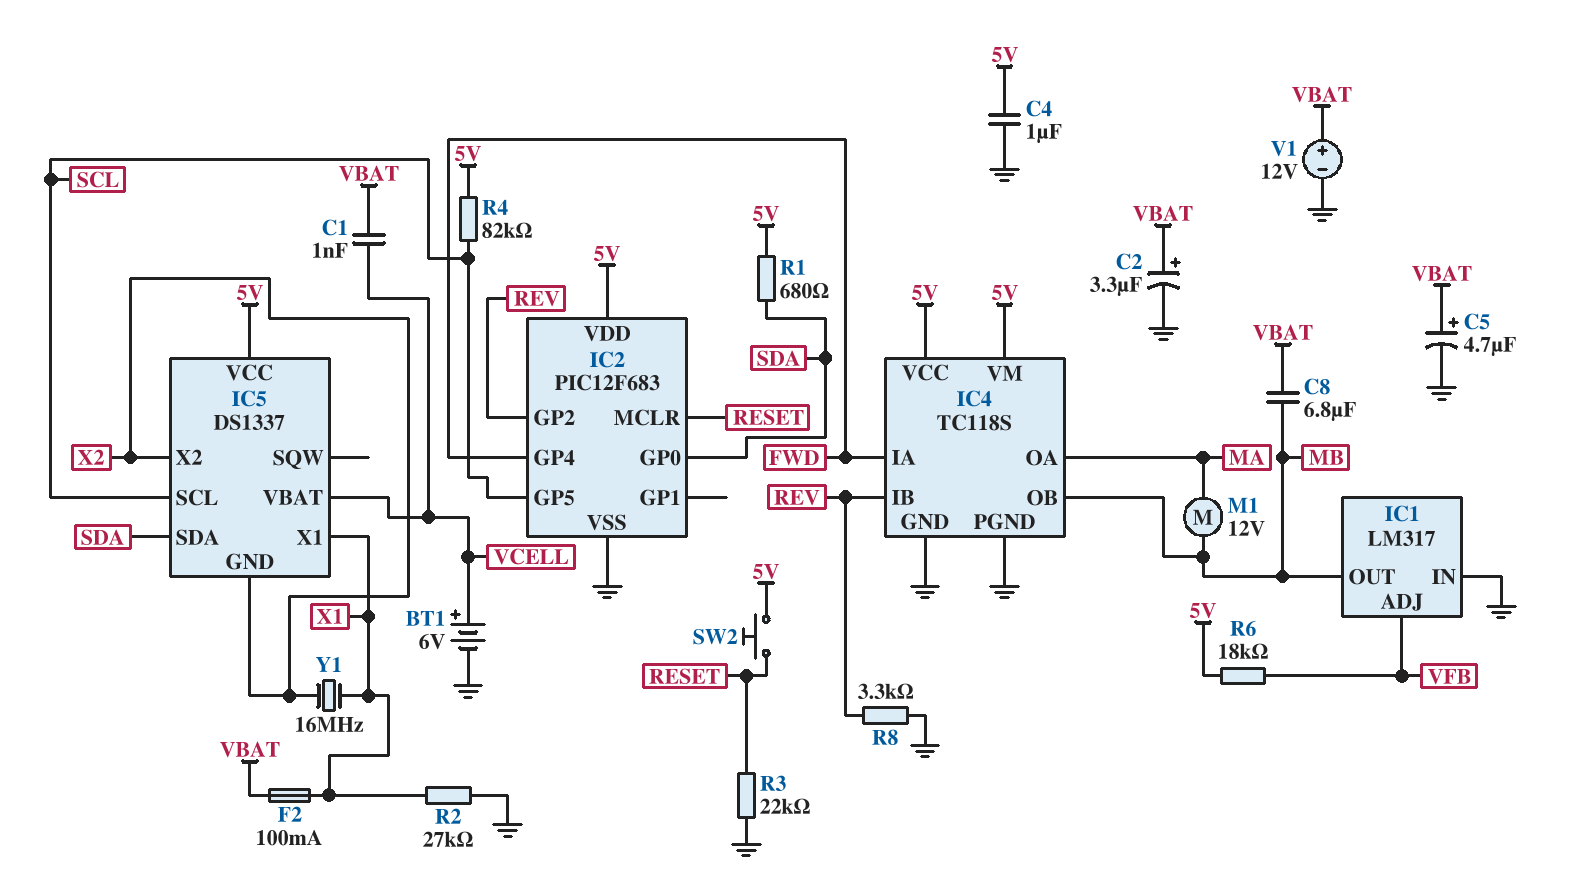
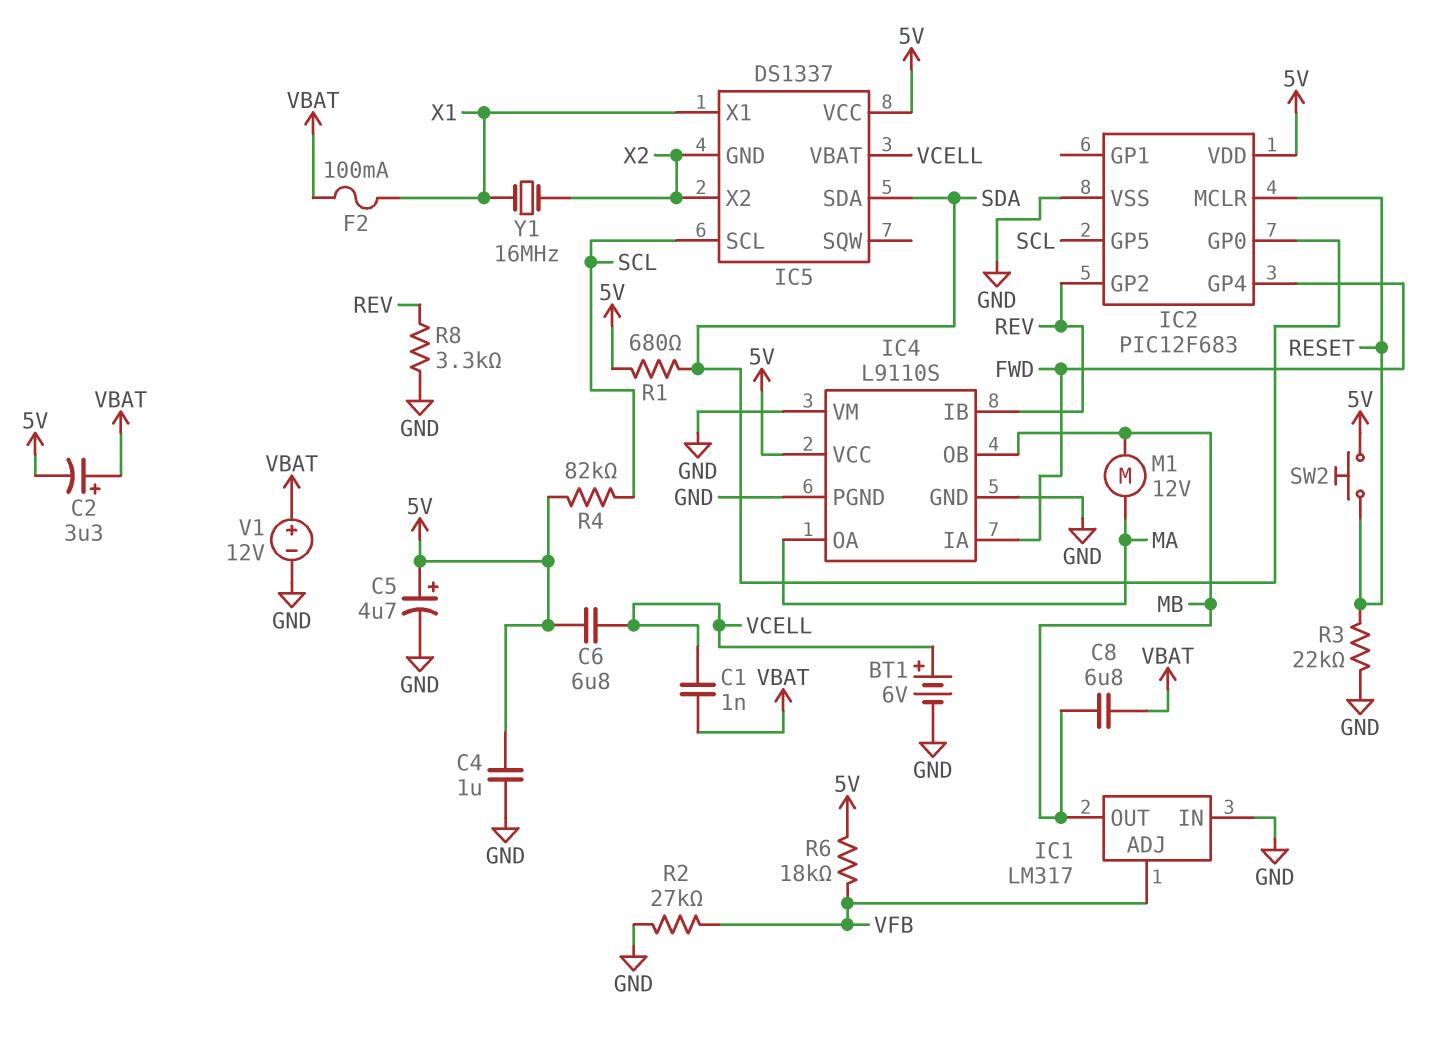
C2: 3.3uF (plus VBAT, minus GND) -> 3.3uF (plus VBAT, minus 5V)
C5: 4.7uF (plus VBAT, minus GND) -> 4.7uF (plus 5V, minus GND)
C6: none -> 6.8uF (5V, VCELL)
IC4: TC118S -> L9110S
IC4 pin VM: 5V -> GND
R2: 27k (GND, X1) -> 27k (GND, VFB)

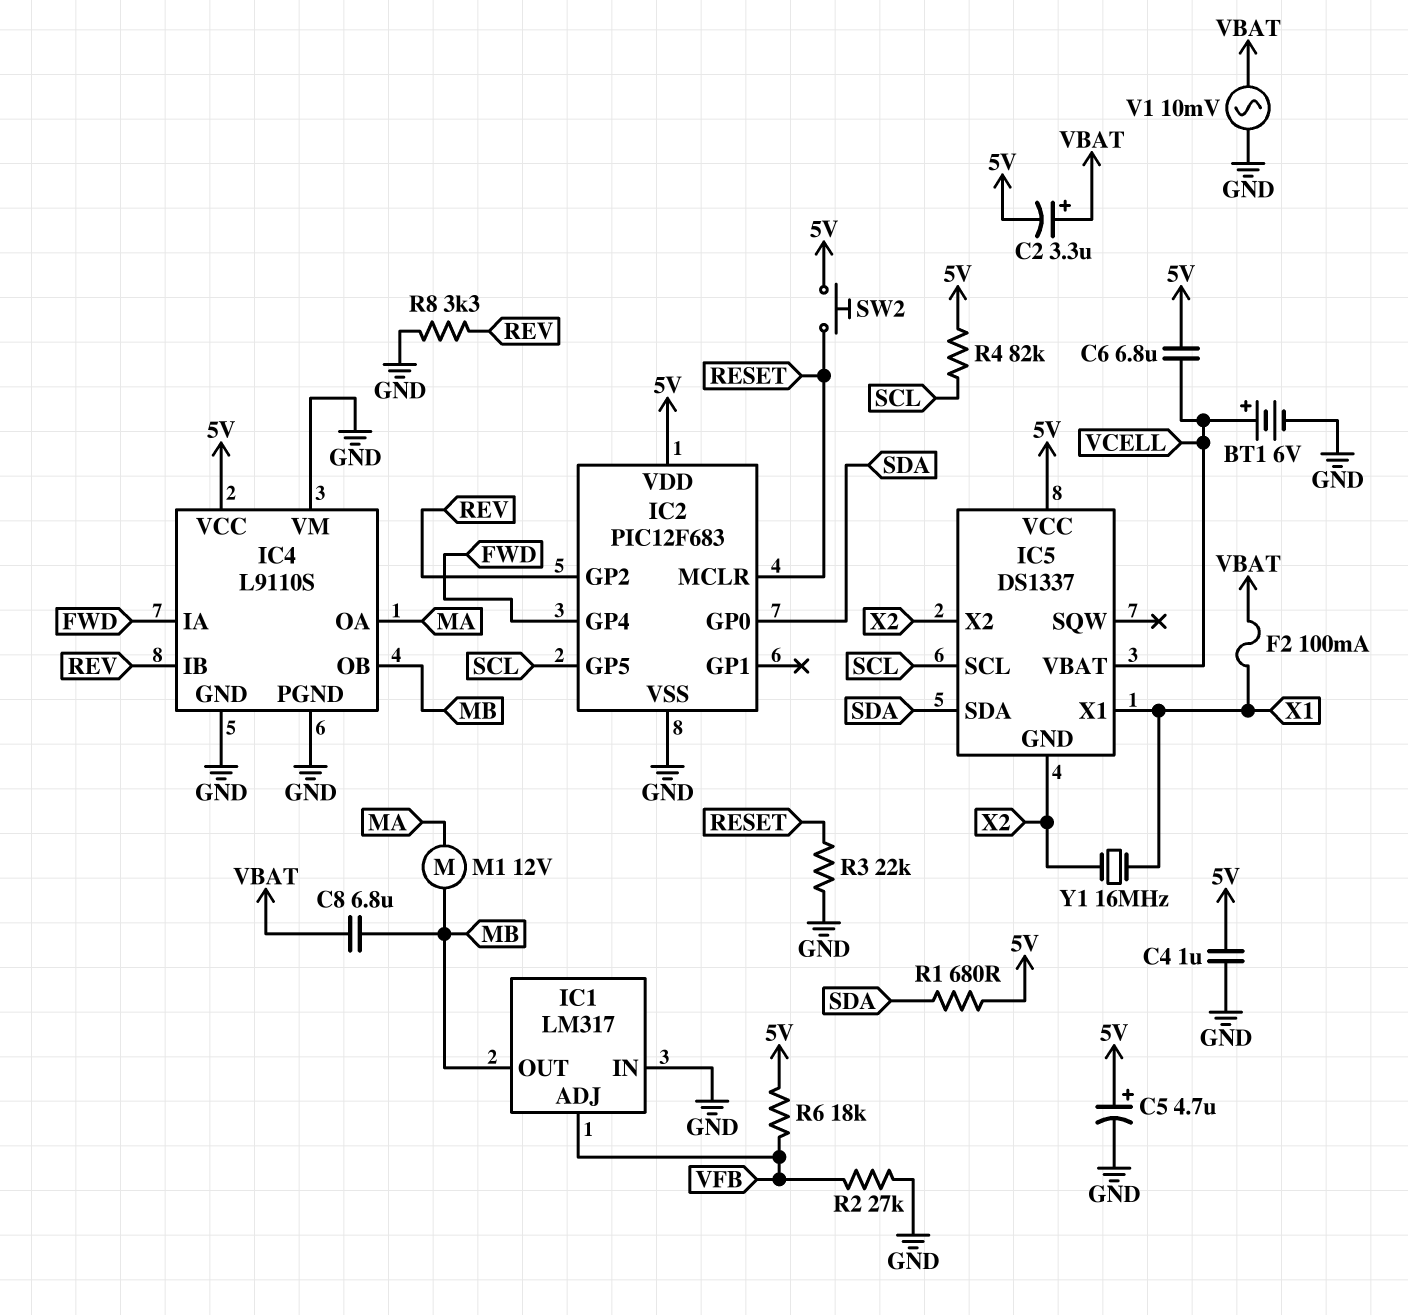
C1: 1nF (VBAT, VCELL) -> none
V1: 12V (plus VBAT, minus GND) -> AC 10mV (GND, VBAT)

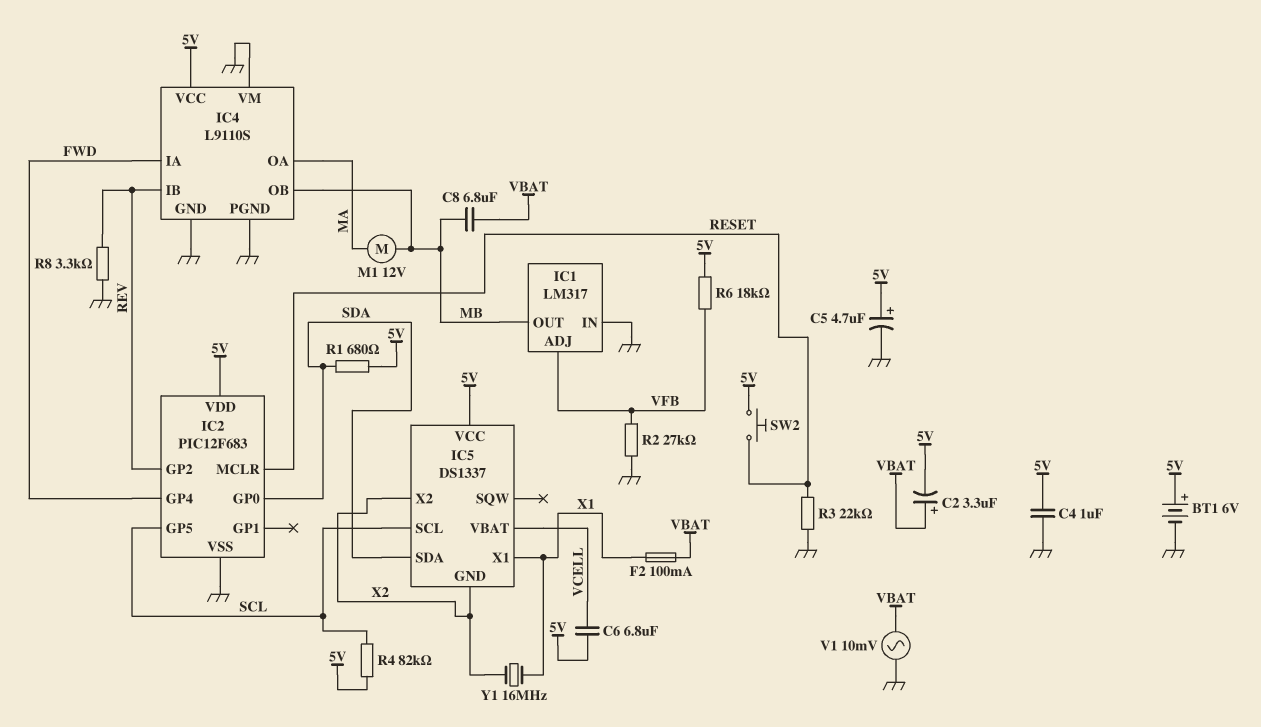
BT1: 6V (plus VCELL, minus GND) -> 6V (plus 5V, minus GND)

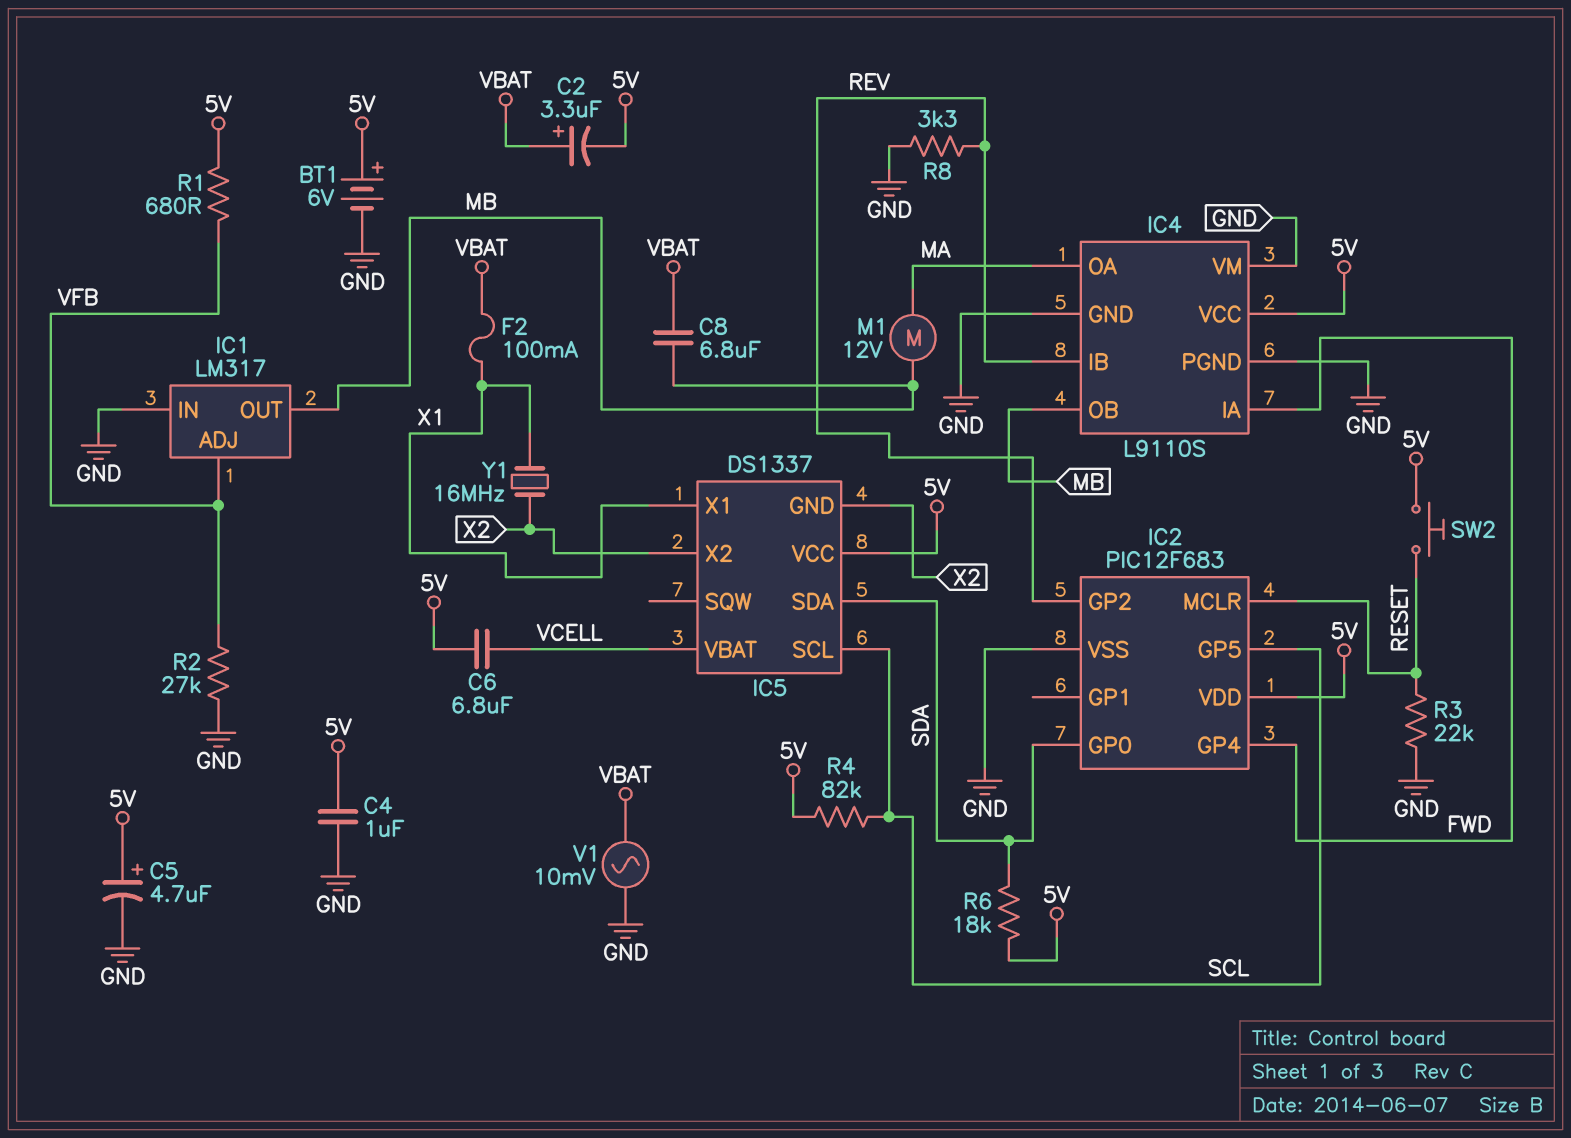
R1: 680 (5V, SDA) -> 680 (5V, VFB)
R6: 18k (5V, VFB) -> 18k (5V, SDA)

